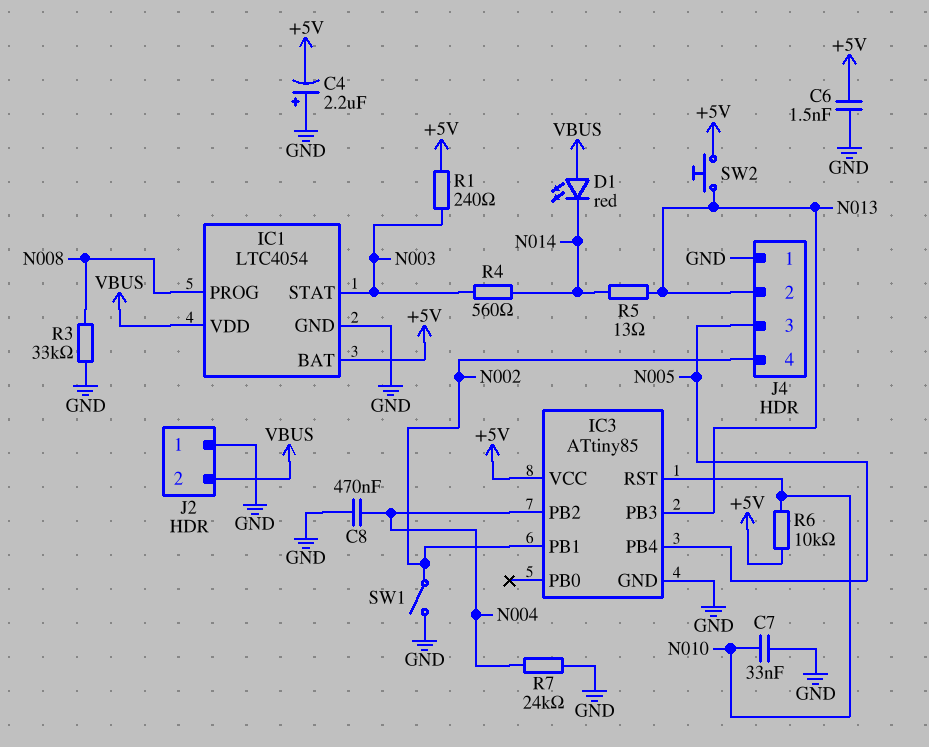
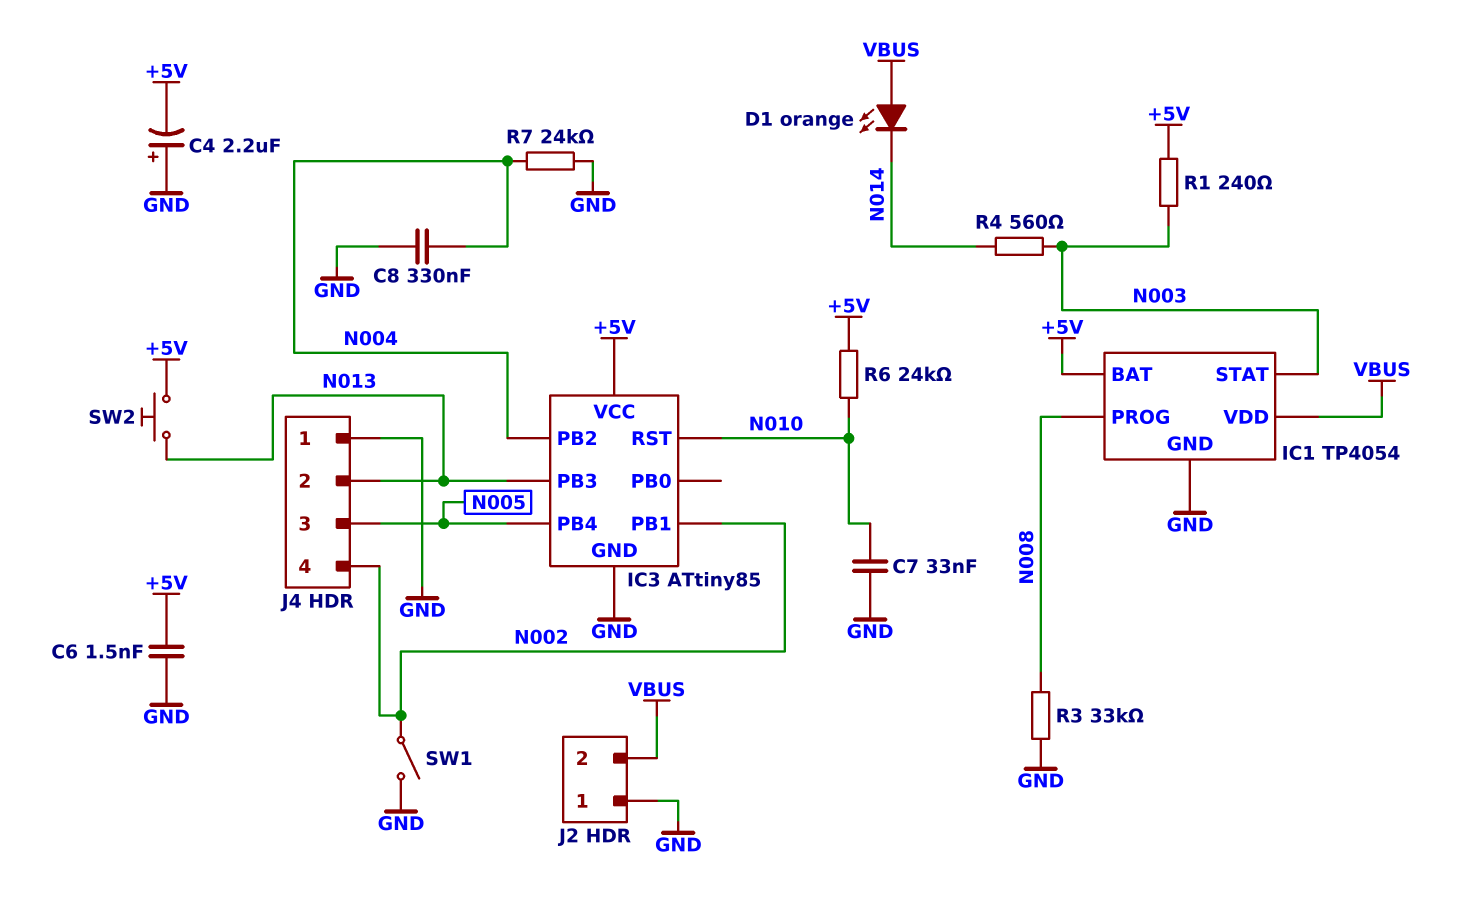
C8: 470nF (GND, N004) -> 330nF (GND, N004)
D1: LED red (A VBUS, K N014) -> LED orange (A VBUS, K N014)
IC1: LTC4054 -> TP4054
R5: 13 (N013, N014) -> none
R6: 10k (+5V, N010) -> 24k (+5V, N010)

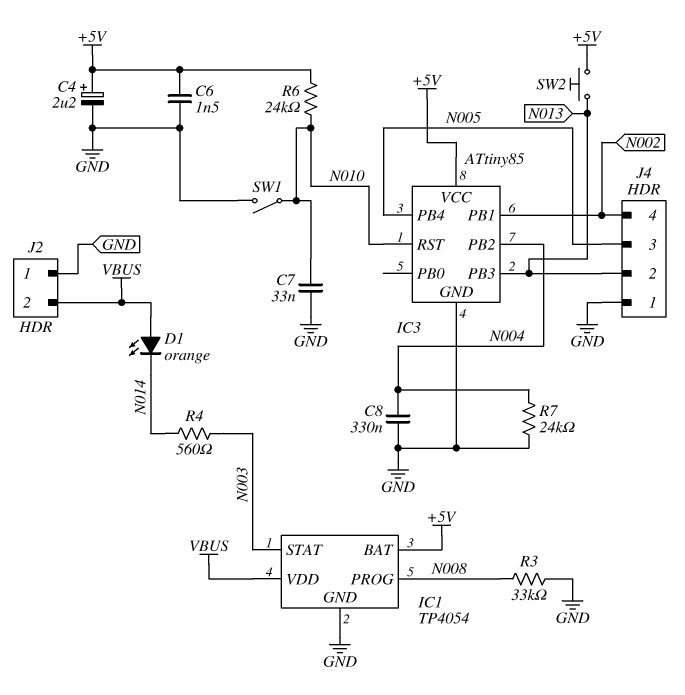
C4: 2.2uF (plus GND, minus +5V) -> 2.2uF (plus +5V, minus GND)
R1: 240 (+5V, N003) -> none
SW1: switch (GND, N002) -> switch (GND, N010)

